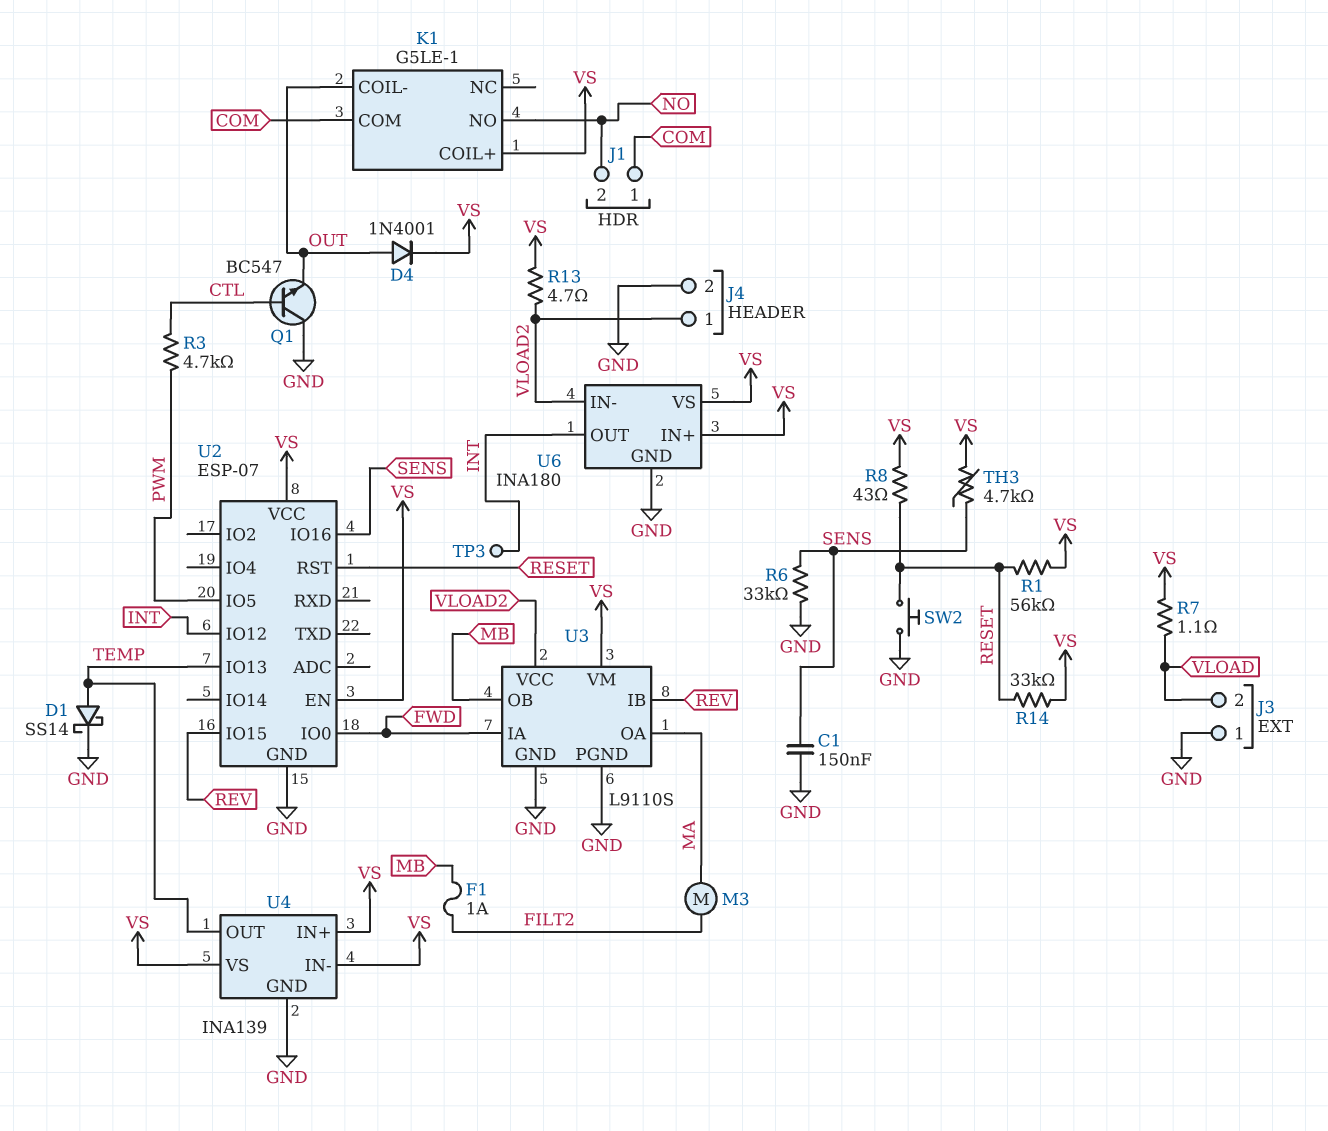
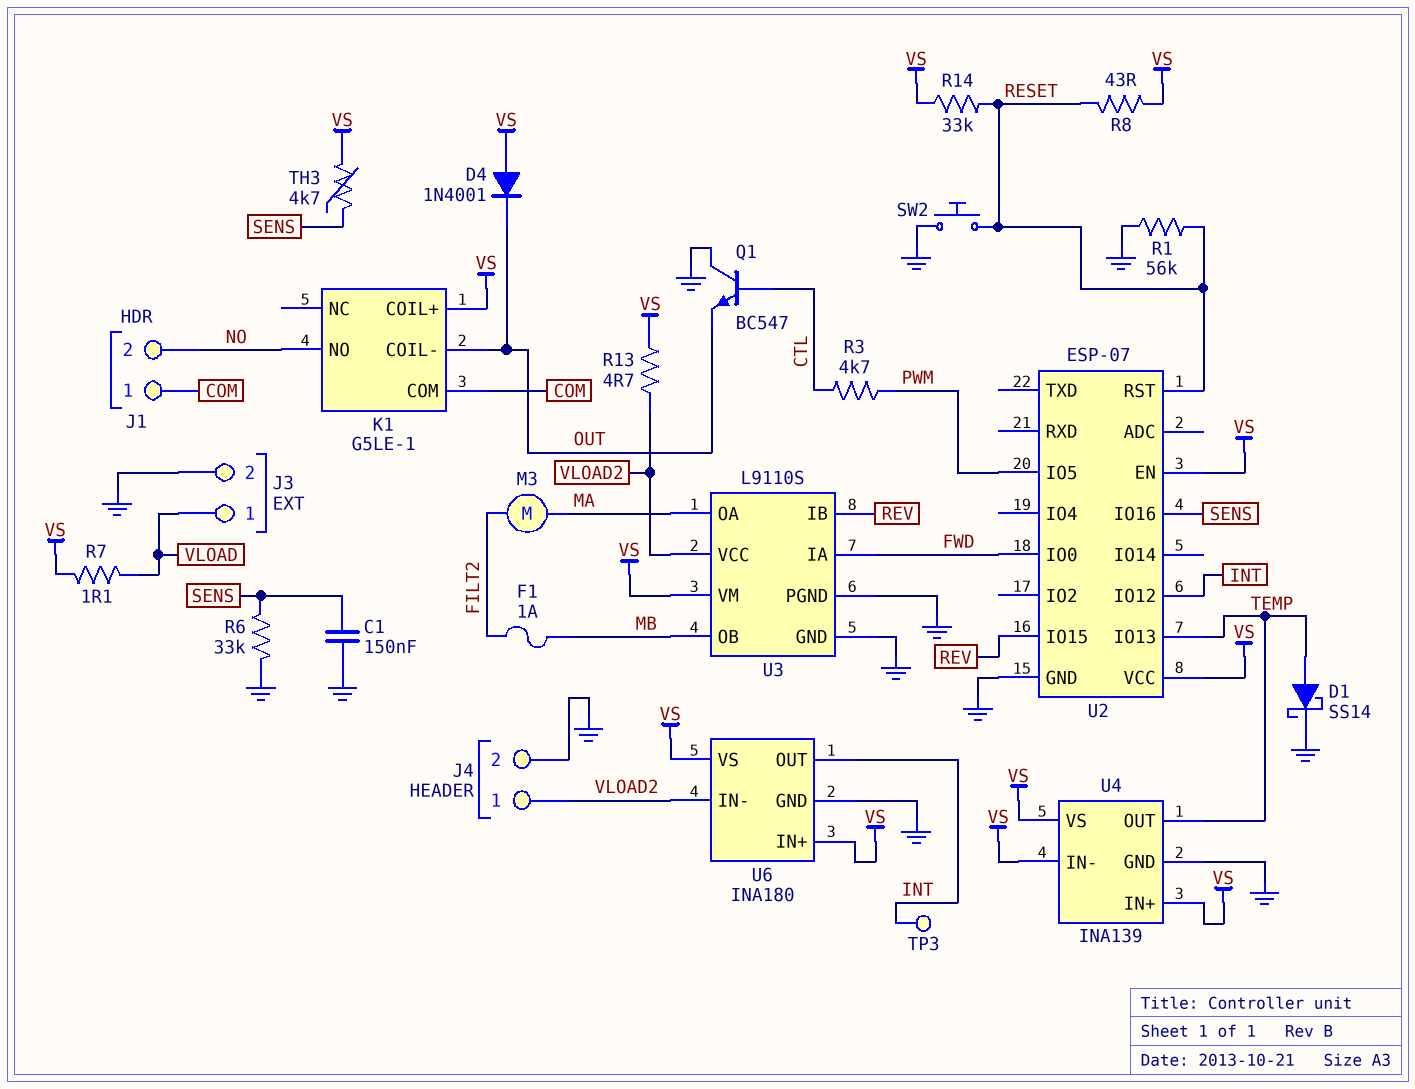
D4: diode 1N4001 (A OUT, K VS) -> diode 1N4001 (A VS, K OUT)
J3 pin 1: GND -> VLOAD
J3 pin 2: VLOAD -> GND
R1: 56k (RESET, VS) -> 56k (GND, RESET)

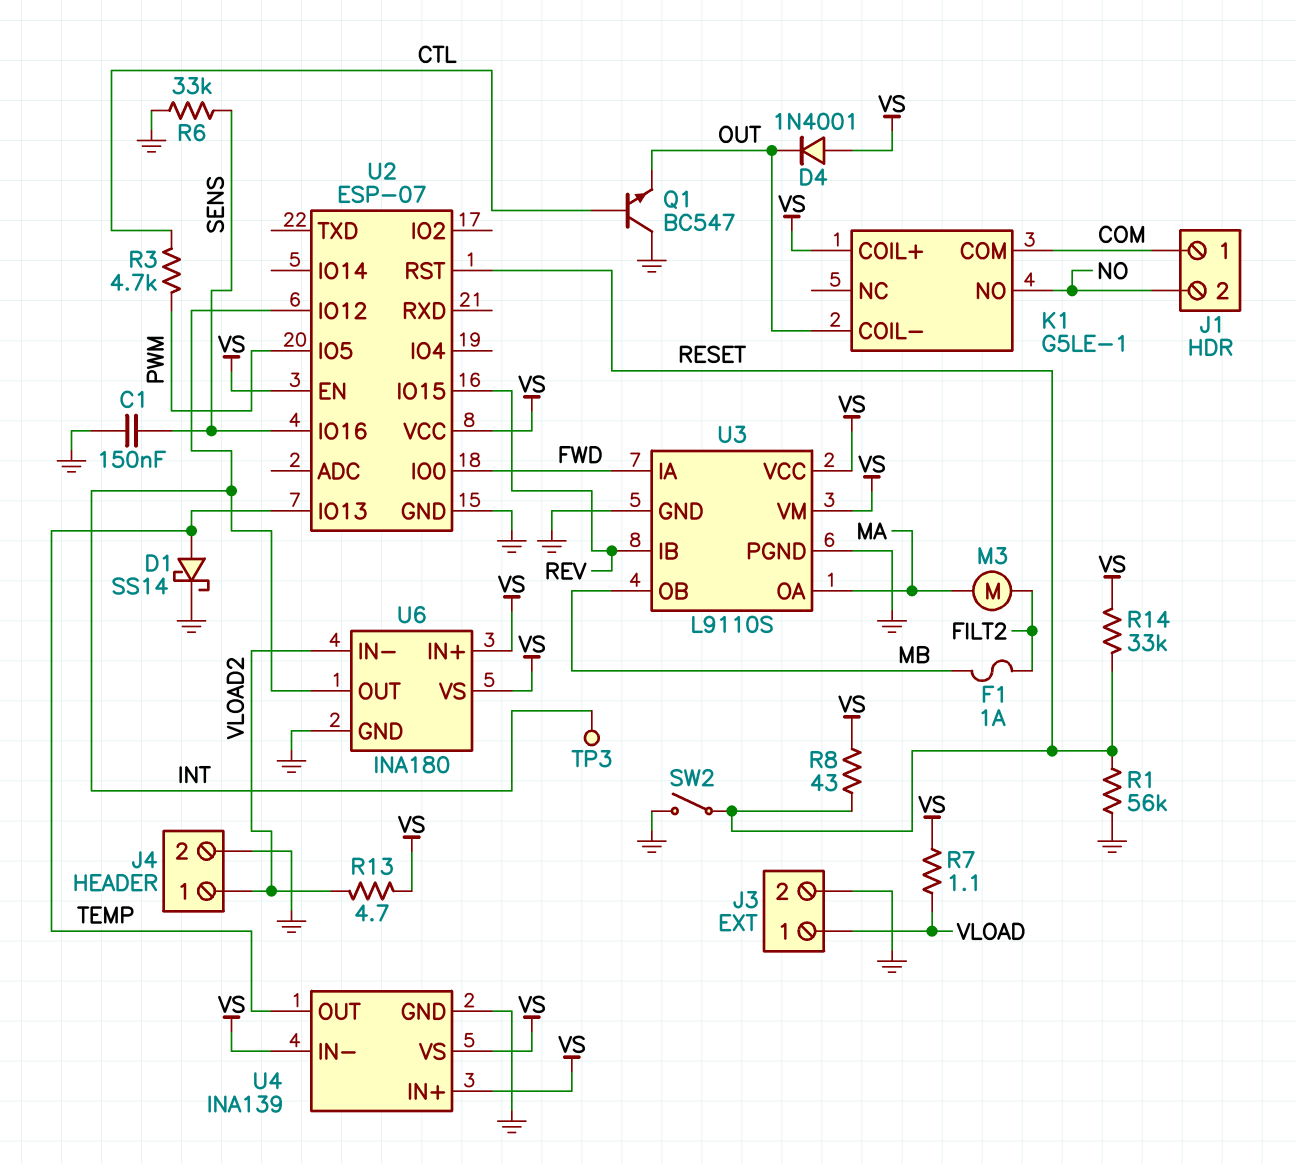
SW2: button (GND, RESET) -> switch (GND, RESET)
TH3: 4.7k (SENS, VS) -> none
U3 pin VCC: VLOAD2 -> VS

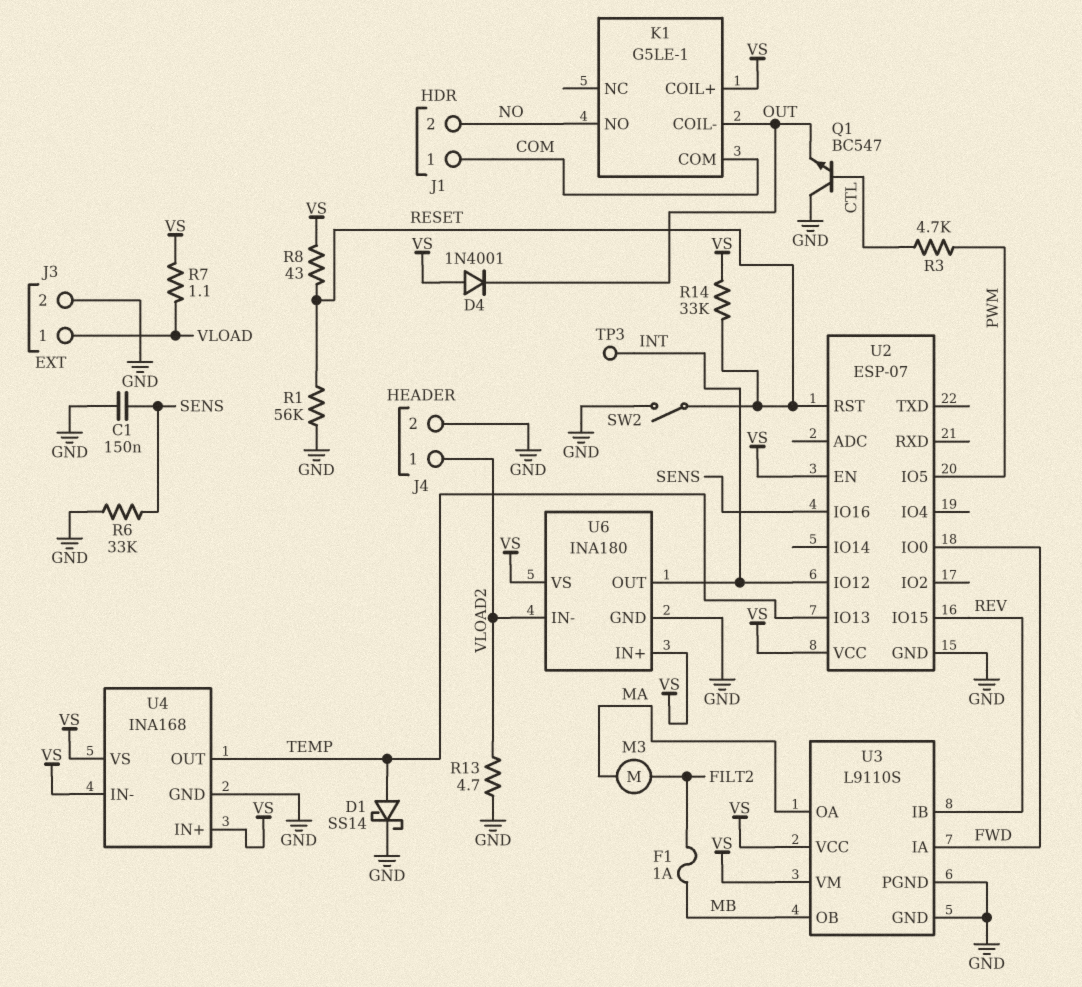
R13: 4.7 (VLOAD2, VS) -> 4.7 (GND, VLOAD2)
U4: INA139 -> INA168

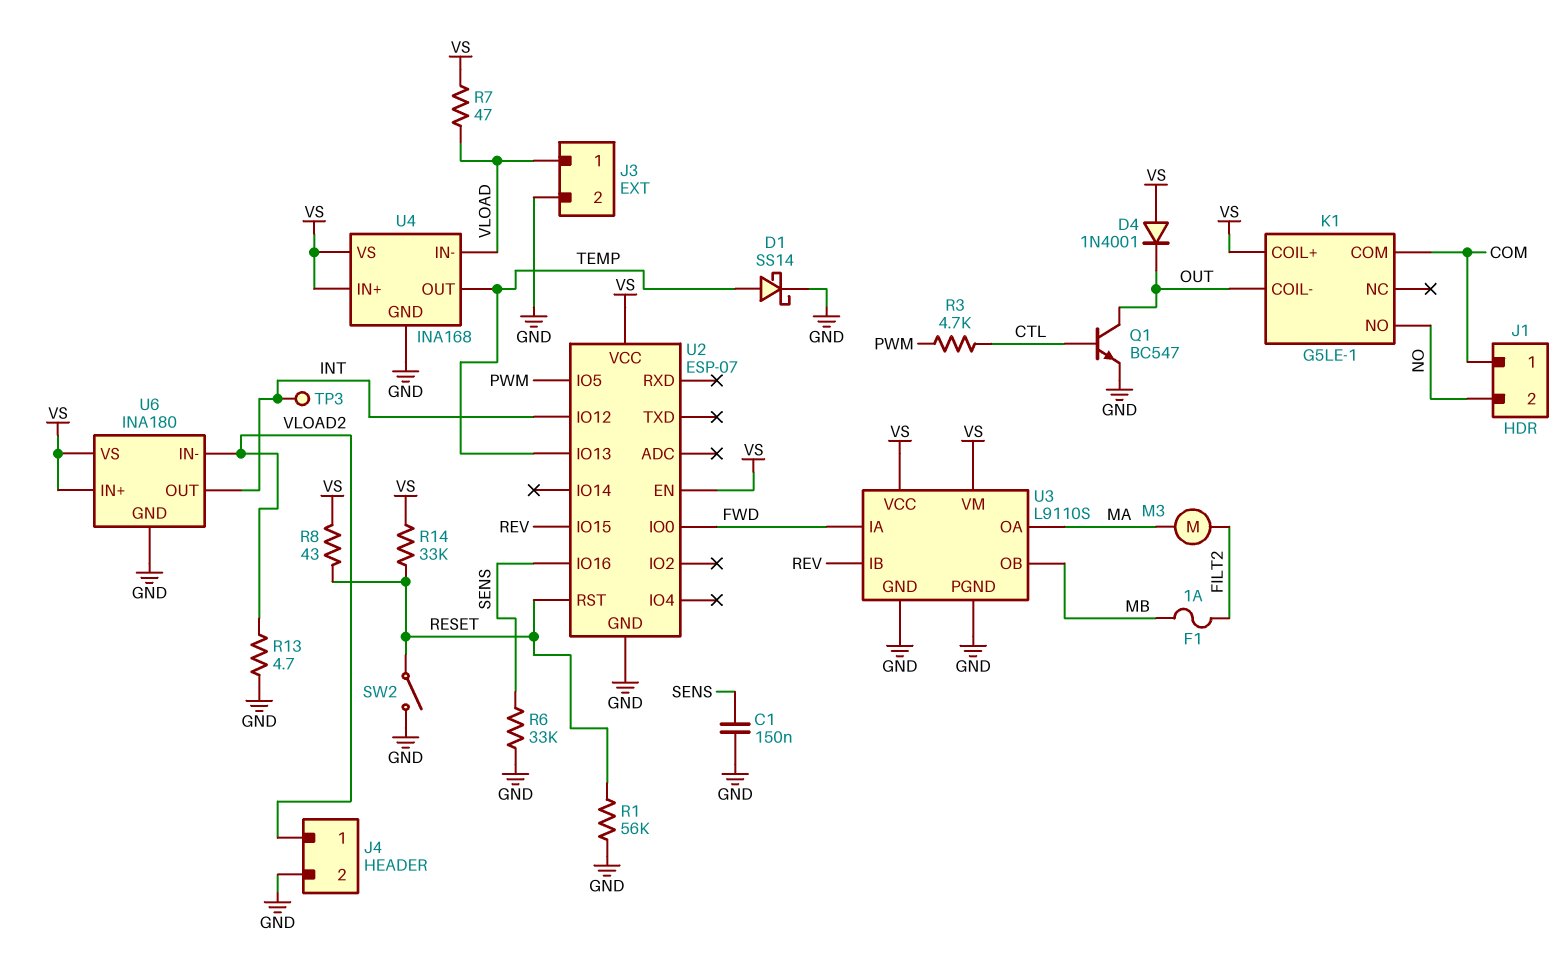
Q1: NPN BC547 (B CTL, C GND, E OUT) -> NPN BC547 (B CTL, C OUT, E GND)
R7: 1.1 (VLOAD, VS) -> 47 (VLOAD, VS)
U4 pin IN-: VS -> VLOAD

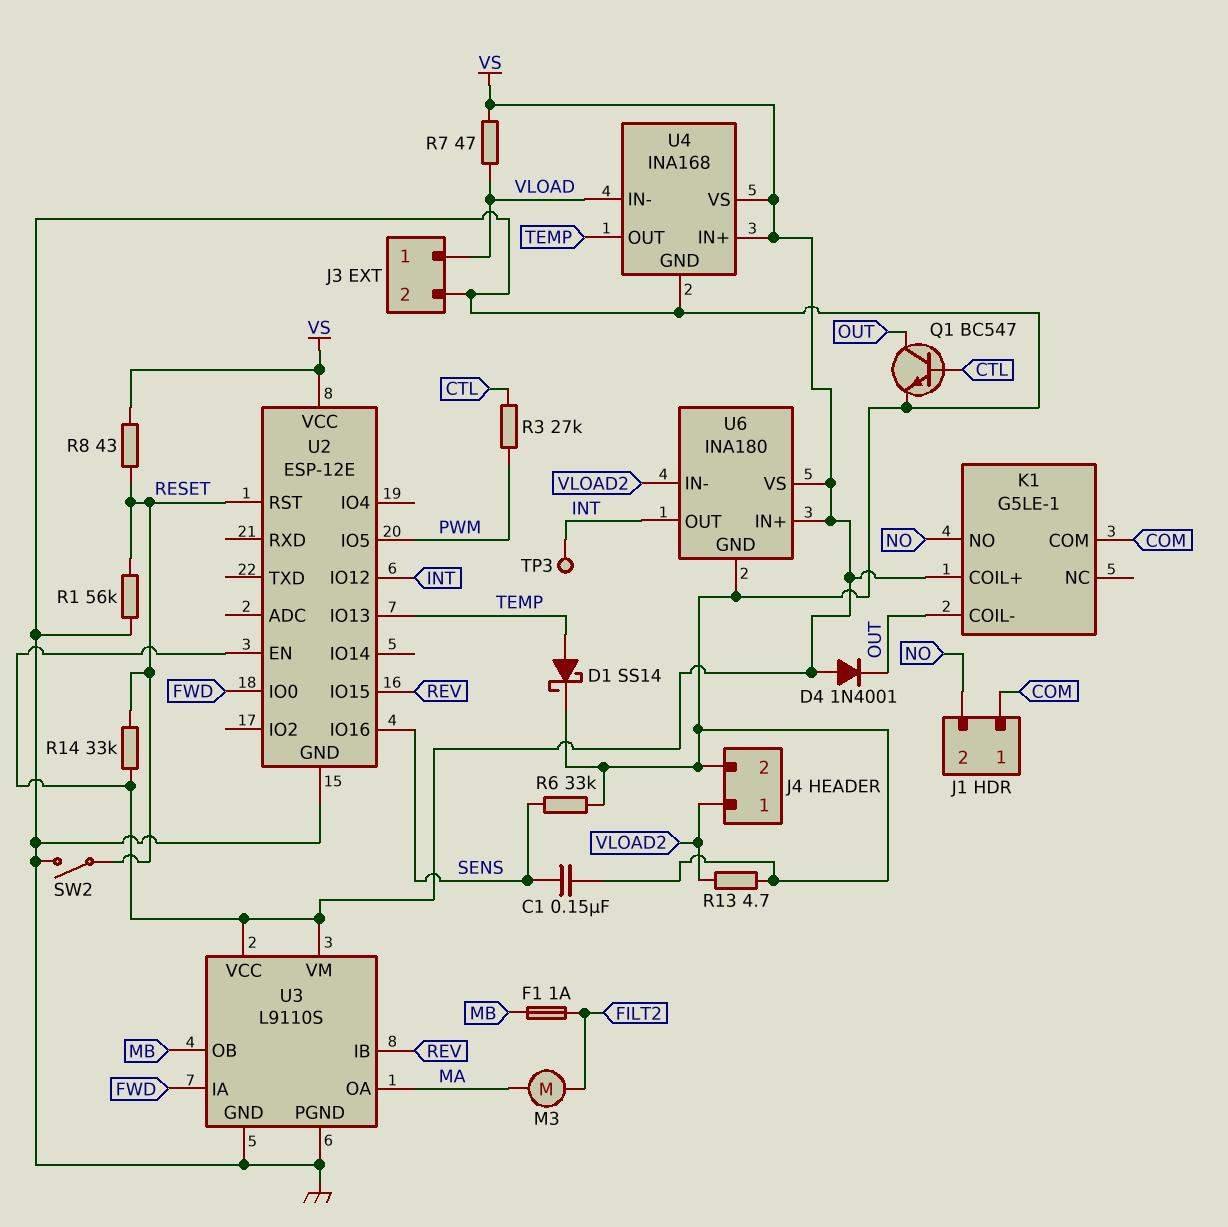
R3: 4.7k (CTL, PWM) -> 27k (CTL, PWM)
U2: ESP-07 -> ESP-12E

